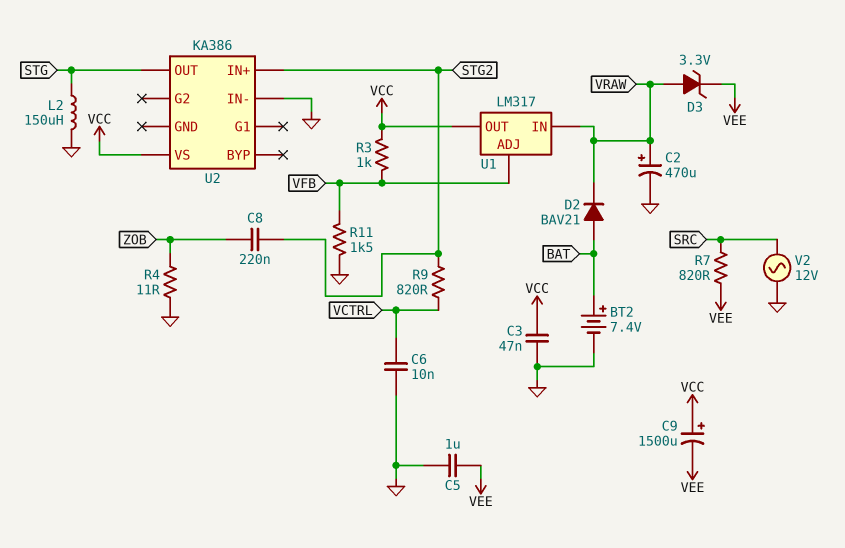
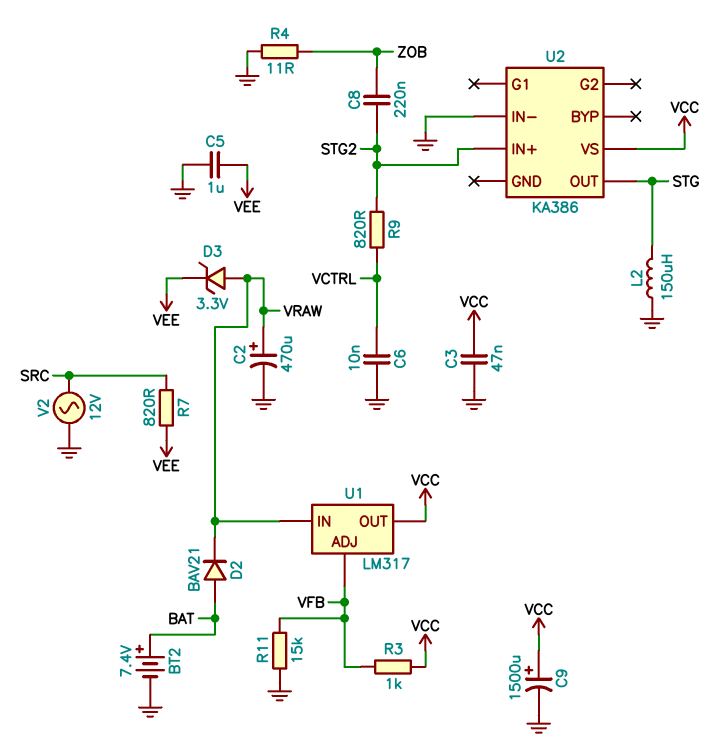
C9: 1500uF (plus VCC, minus VEE) -> 1500uF (plus VCC, minus GND)
R11: 1.5k (GND, VFB) -> 15k (GND, VFB)

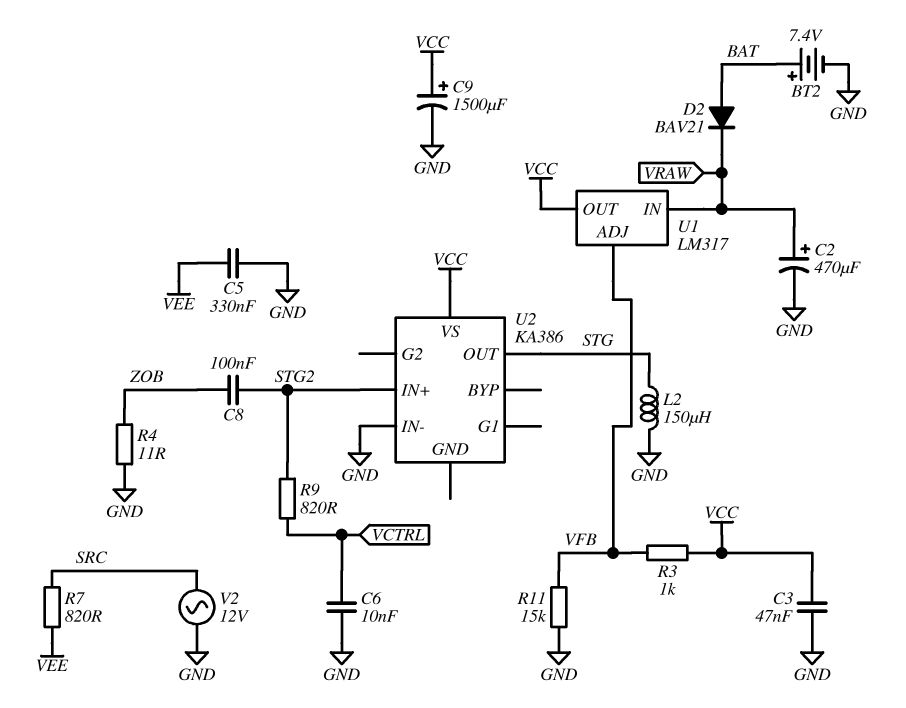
C5: 1uF (GND, VEE) -> 330nF (GND, VEE)
C8: 220nF (STG2, ZOB) -> 100nF (STG2, ZOB)
D3: zener 3.3V (A VRAW, K VEE) -> none

